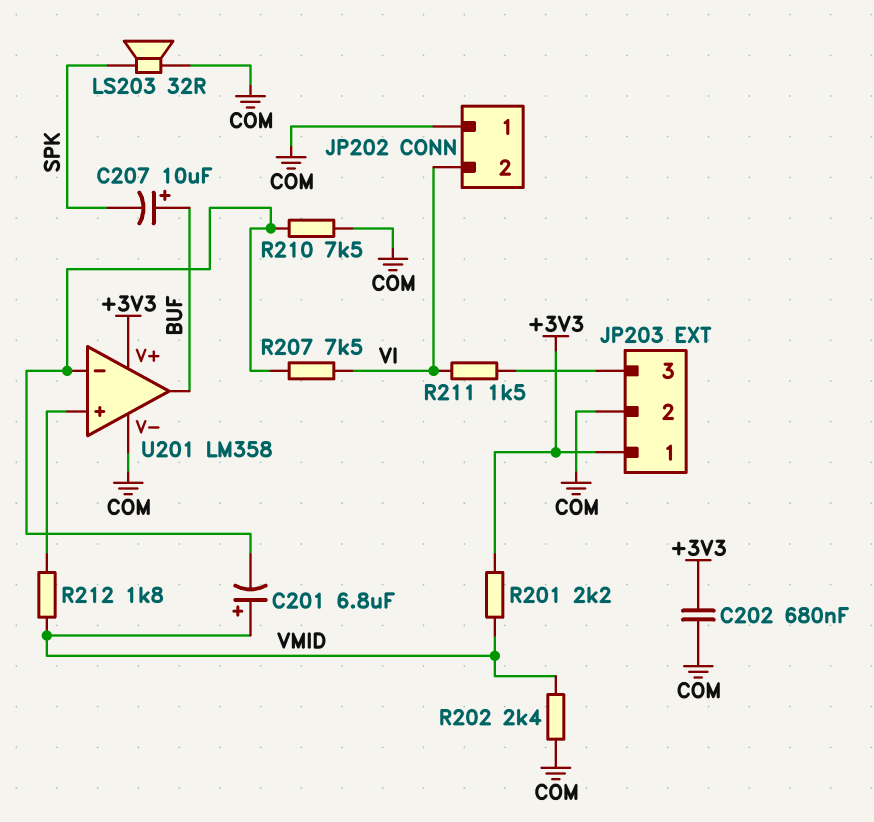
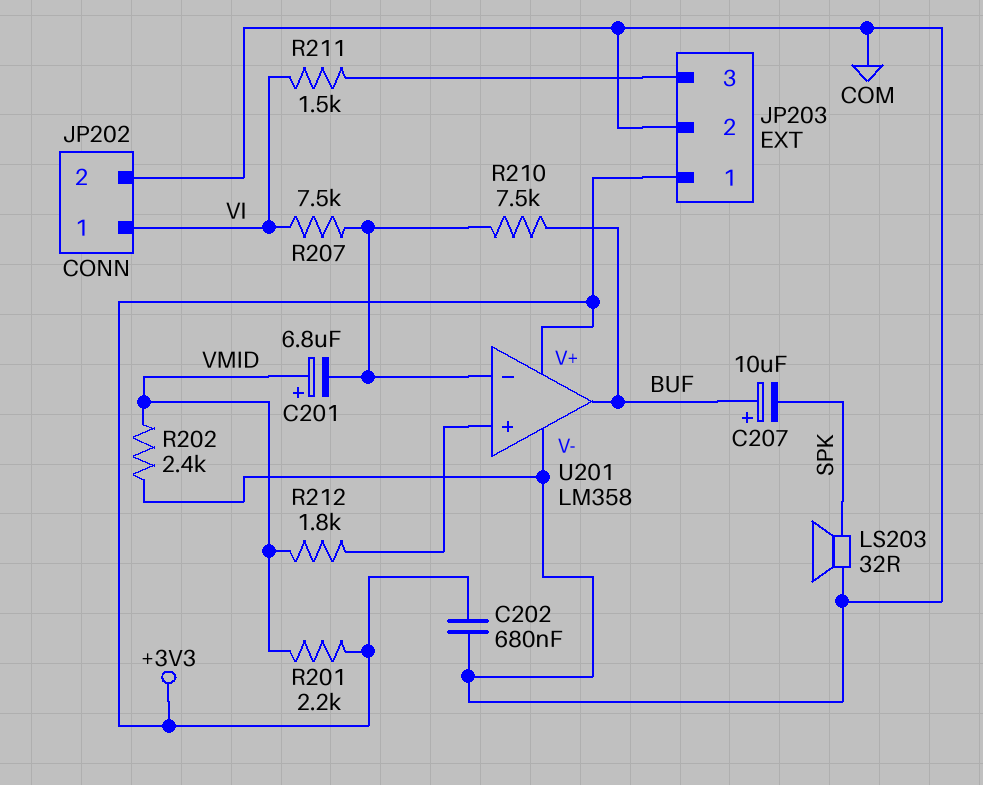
JP202 pin 1: COM -> VI
JP202 pin 2: VI -> COM
R210: 7.5k (COM, U201/in-) -> 7.5k (BUF, U201/in-)

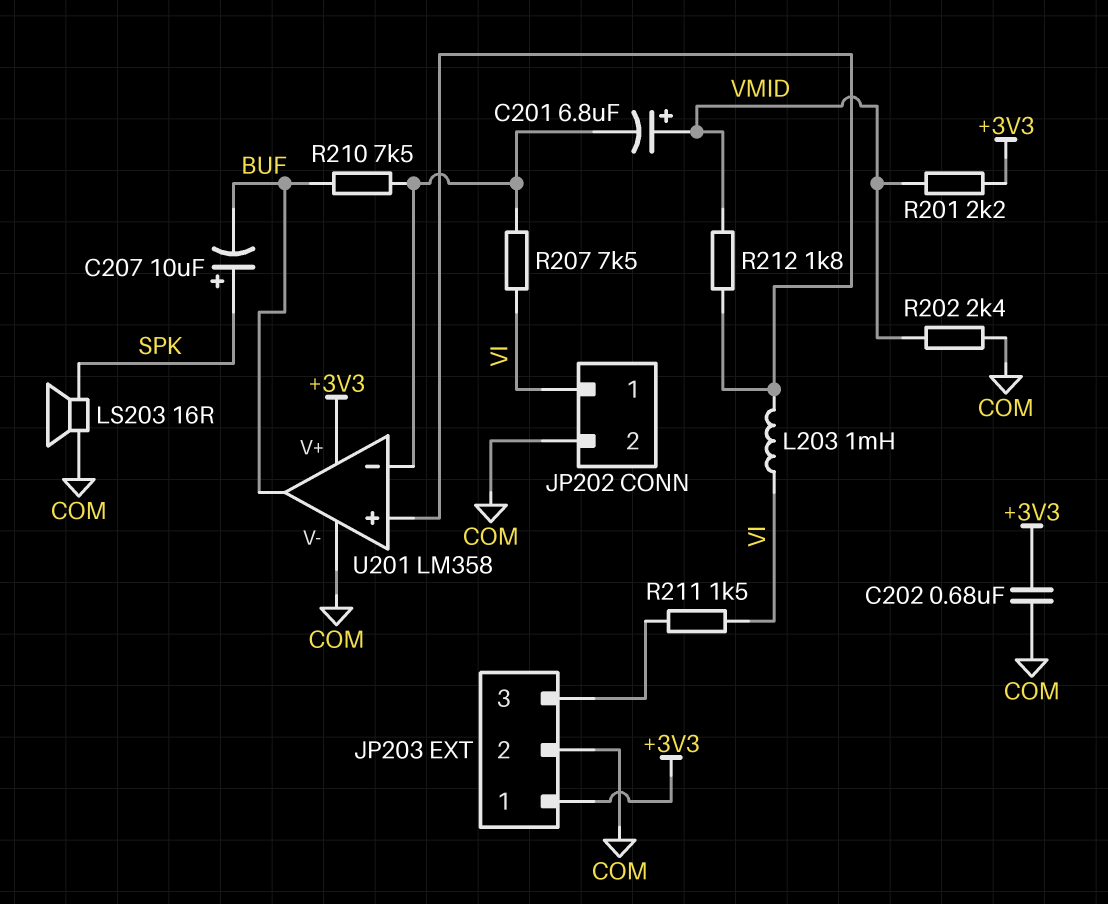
C207: 10uF (plus BUF, minus SPK) -> 10uF (plus SPK, minus BUF)
L203: none -> 1mH (U201/in+, VI)
LS203: speaker 32R (COM, SPK) -> speaker 16R (COM, SPK)

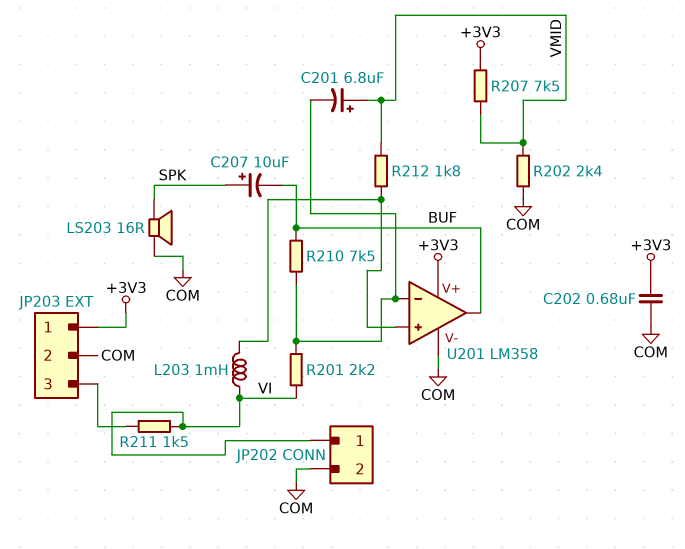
R201: 2.2k (+3V3, VMID) -> 2.2k (U201/in-, VI)
R207: 7.5k (U201/in-, VI) -> 7.5k (+3V3, VMID)

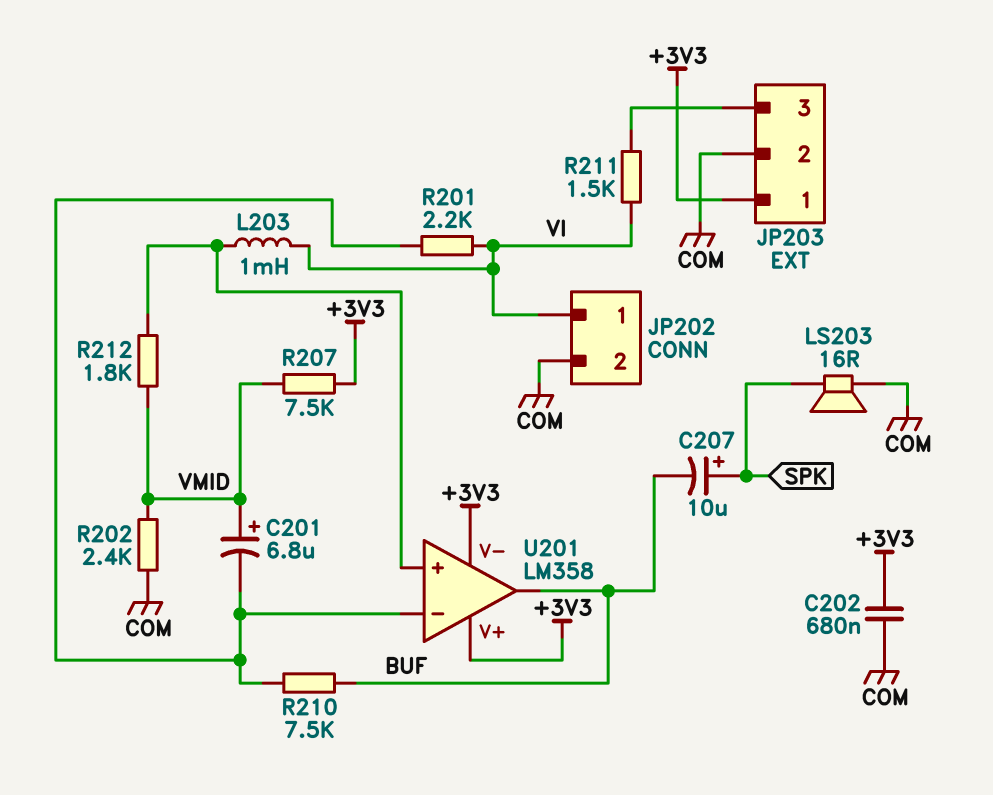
U201 pin V-: COM -> +3V3

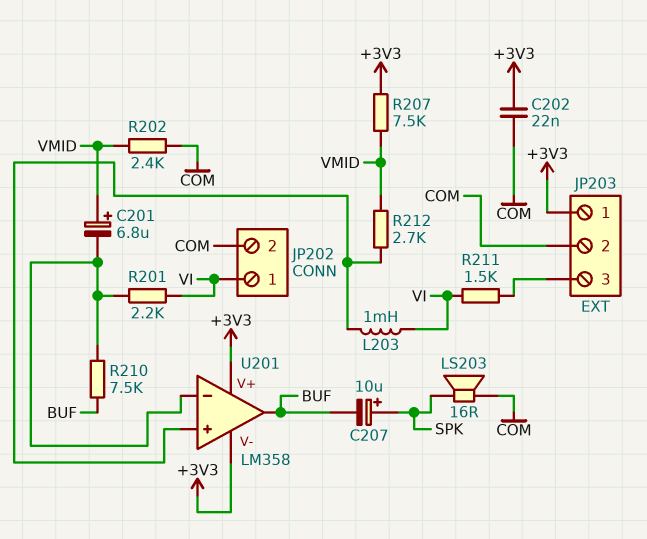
C202: 680nF (+3V3, COM) -> 22nF (+3V3, COM)
R212: 1.8k (U201/in+, VMID) -> 2.7k (U201/in+, VMID)

